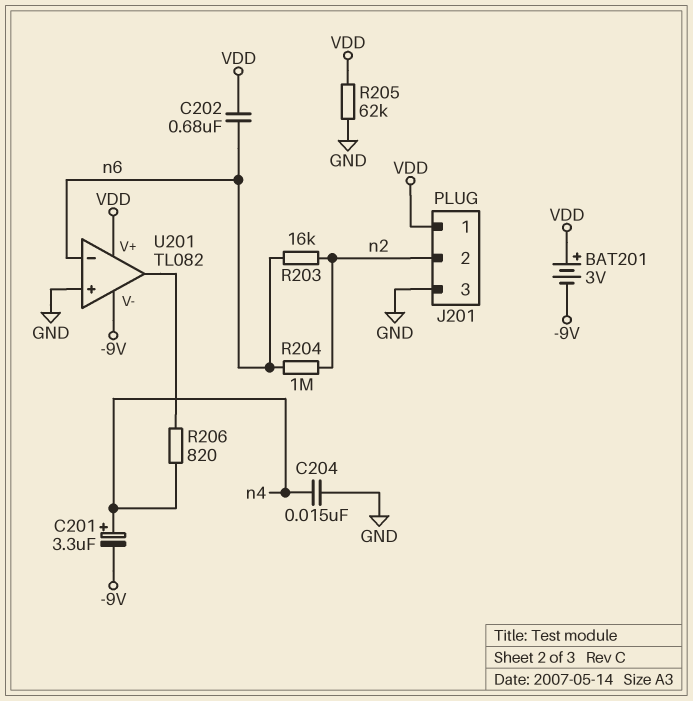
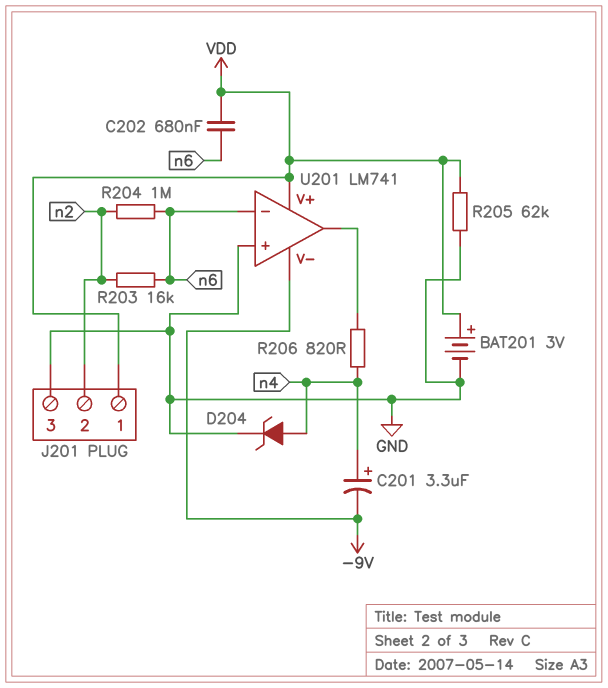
BAT201: 3V (plus VDD, minus -9V) -> 3V (plus VDD, minus GND)
C204: 15nF (GND, n4) -> none
D204: none -> zener (A n4, K GND)
U201: TL082 -> LM741

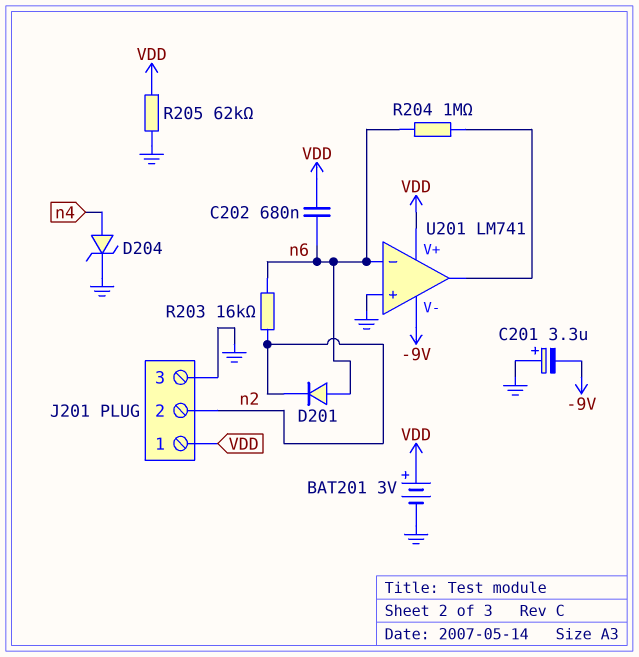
C201: 3.3uF (plus n4, minus -9V) -> 3.3uF (plus GND, minus -9V)
D201: none -> diode (A n6, K n2)
R204: 1M (n2, n6) -> 1M (U201/out, n6)
R206: 820 (U201/out, n4) -> none

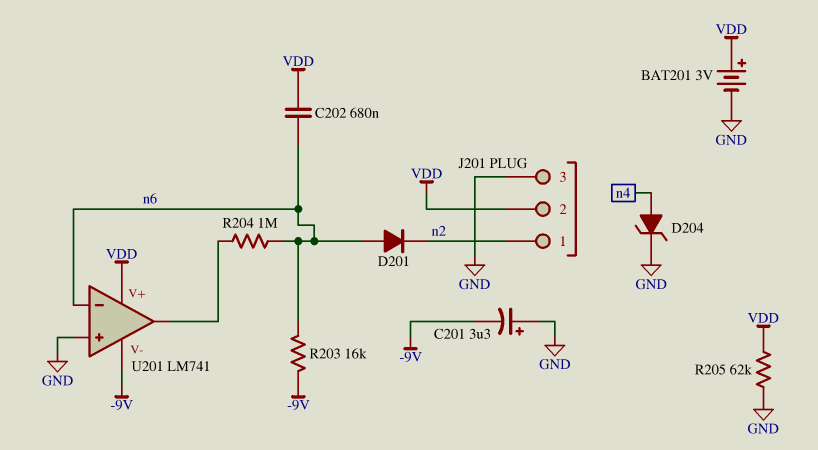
J201 pin 1: VDD -> n2
J201 pin 2: n2 -> VDD
R203: 16k (n2, n6) -> 16k (-9V, n6)

